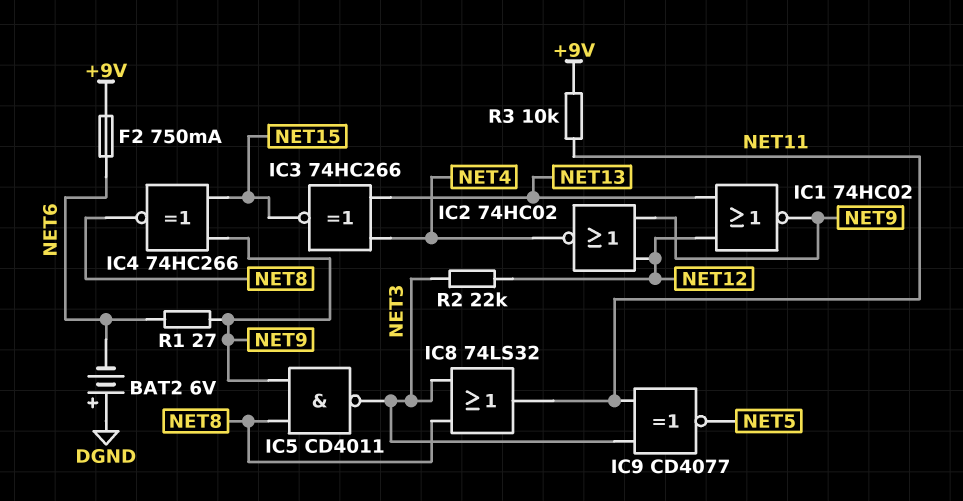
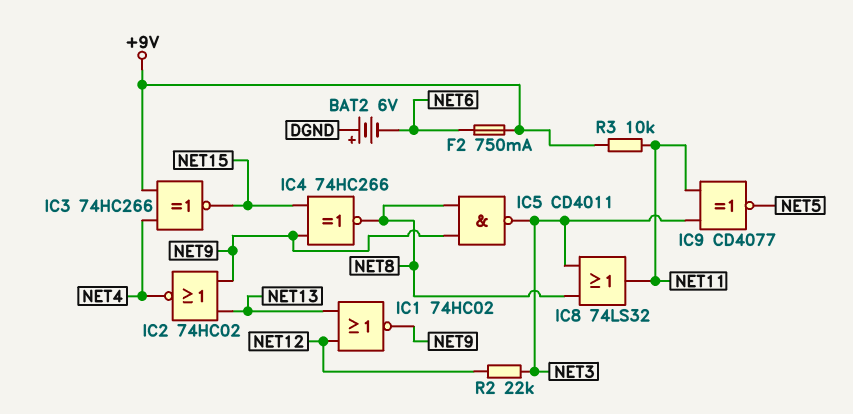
IC2: NOR 74HC02 (in NET9, in NET12, out NET4) -> NOR 74HC02 (in NET9, in NET13, out NET4)
IC3: XNOR 74HC266 (in NET4, in NET13, out NET15) -> XNOR 74HC266 (in +9V, in NET4, out NET15)
R1: 27 (NET6, NET9) -> none

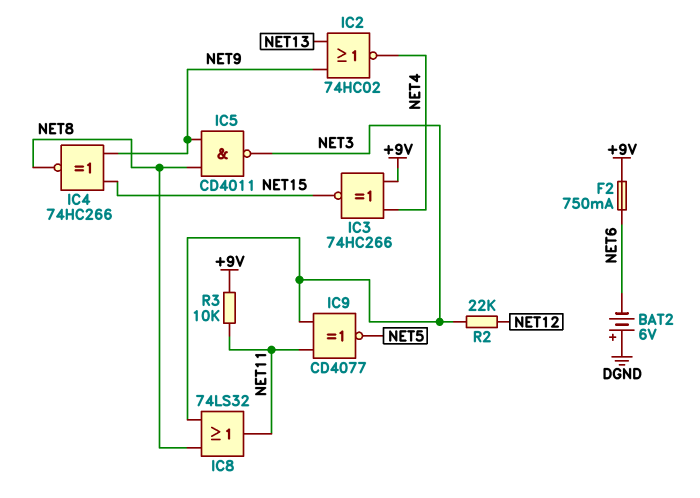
IC1: NOR 74HC02 (in NET12, in NET13, out NET9) -> none

